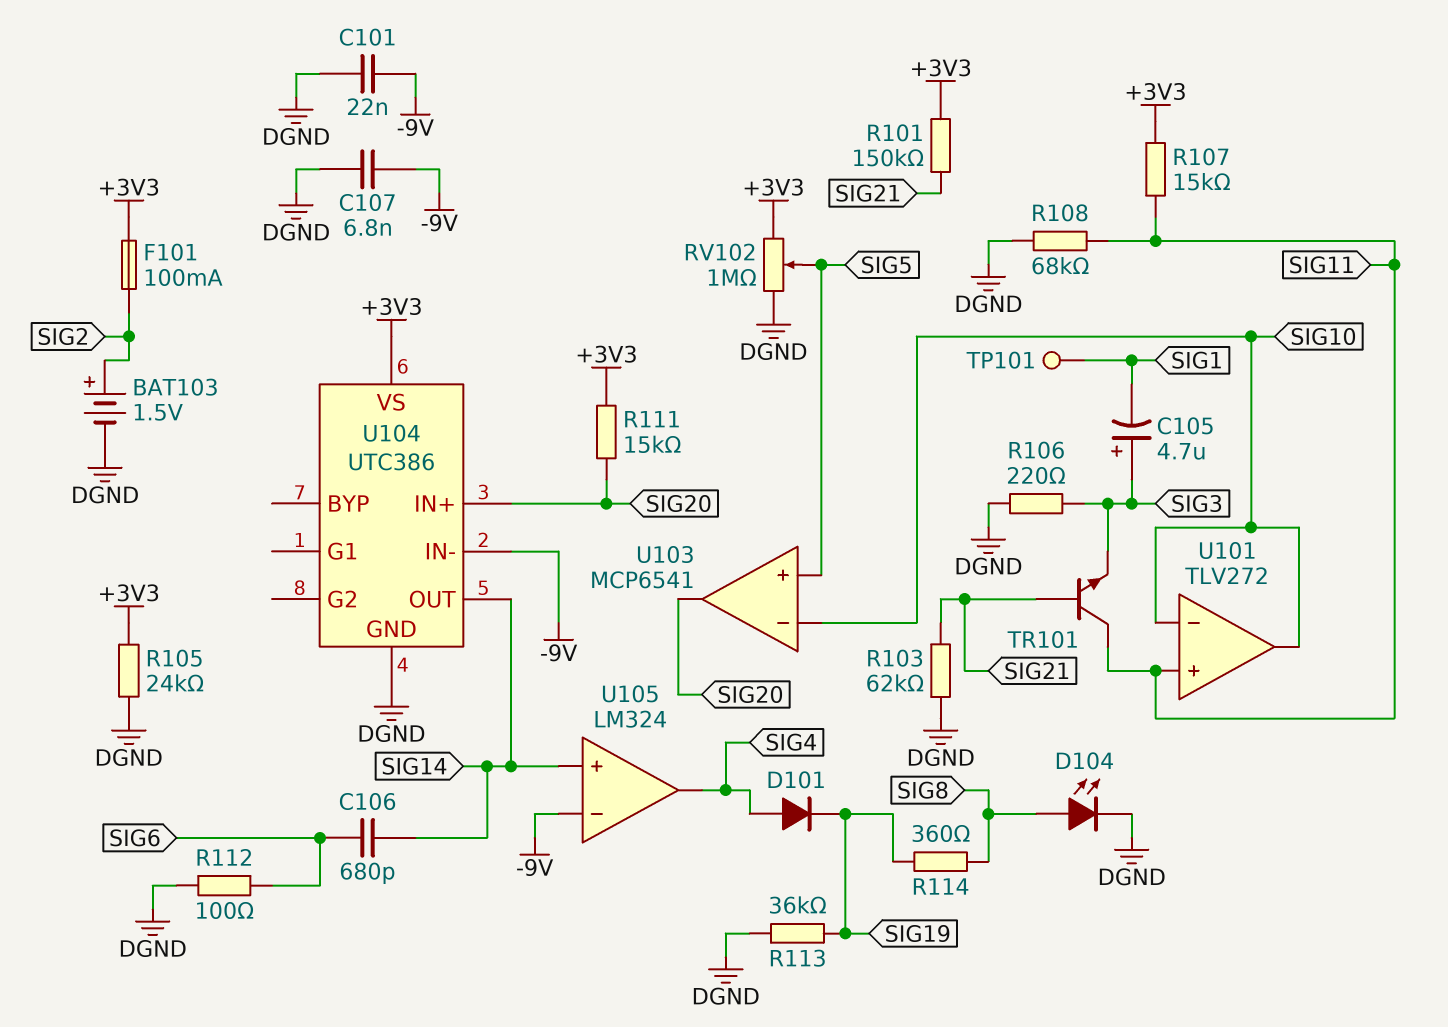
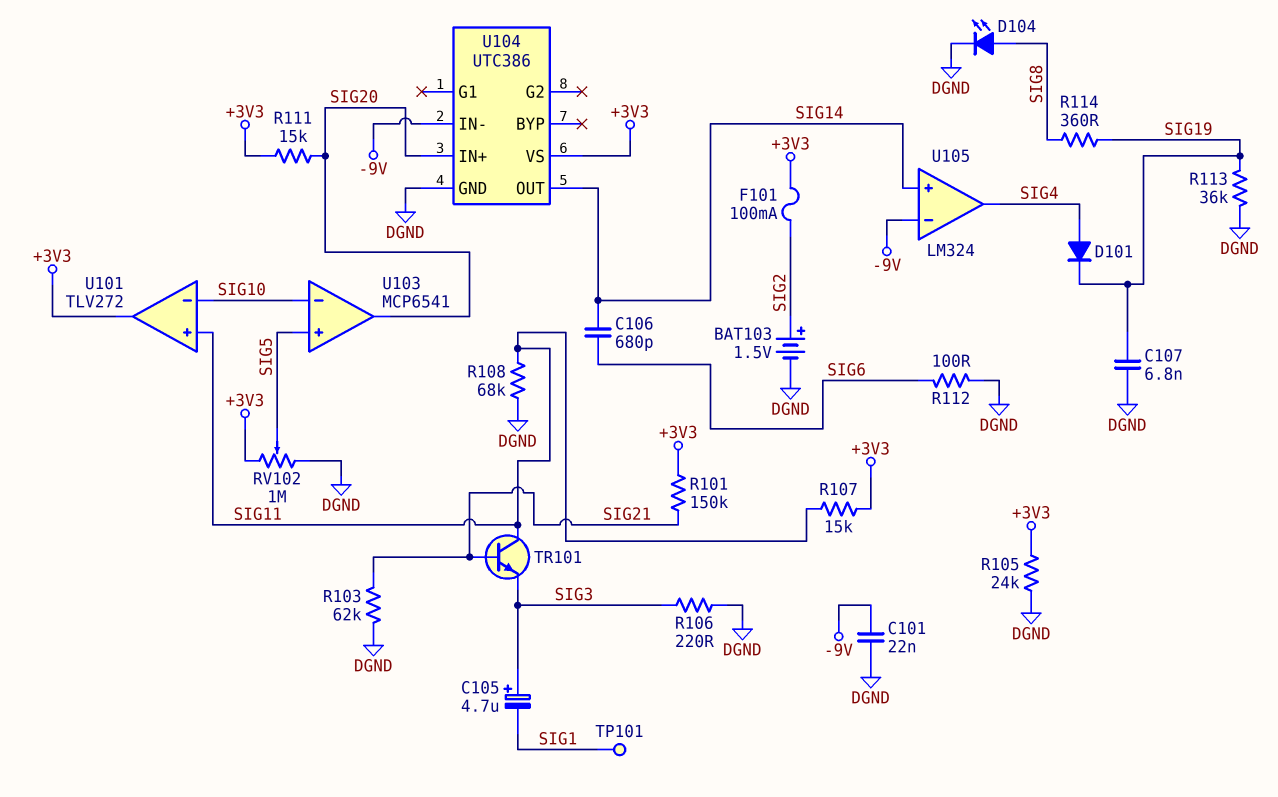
C107: 6.8nF (-9V, DGND) -> 6.8nF (DGND, SIG19)
U101 pin out: SIG10 -> +3V3

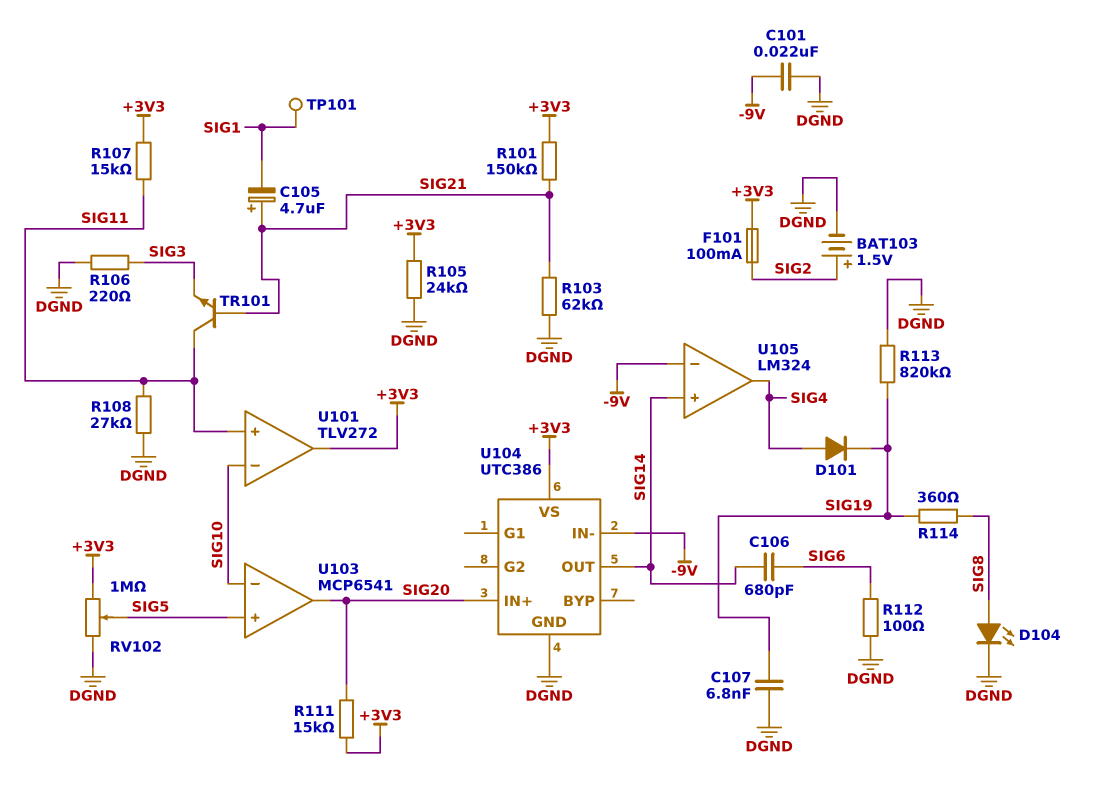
C105: 4.7uF (plus SIG3, minus SIG1) -> 4.7uF (plus SIG21, minus SIG1)
R108: 68k (DGND, SIG11) -> 27k (DGND, SIG11)
R113: 36k (DGND, SIG19) -> 820k (DGND, SIG19)

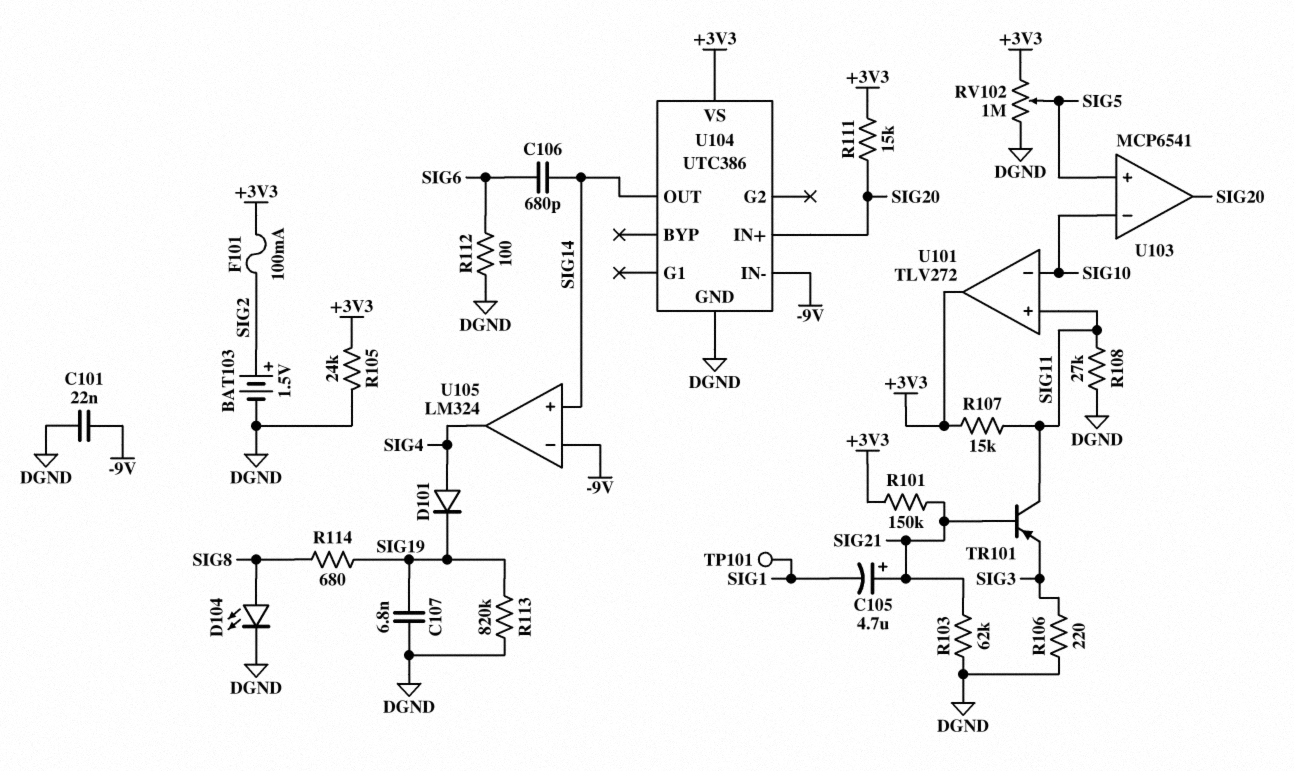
R114: 360 (SIG8, SIG19) -> 680 (SIG8, SIG19)
TR101: NPN (B SIG21, C SIG11, E SIG3) -> PNP (B SIG21, C SIG11, E SIG3)

